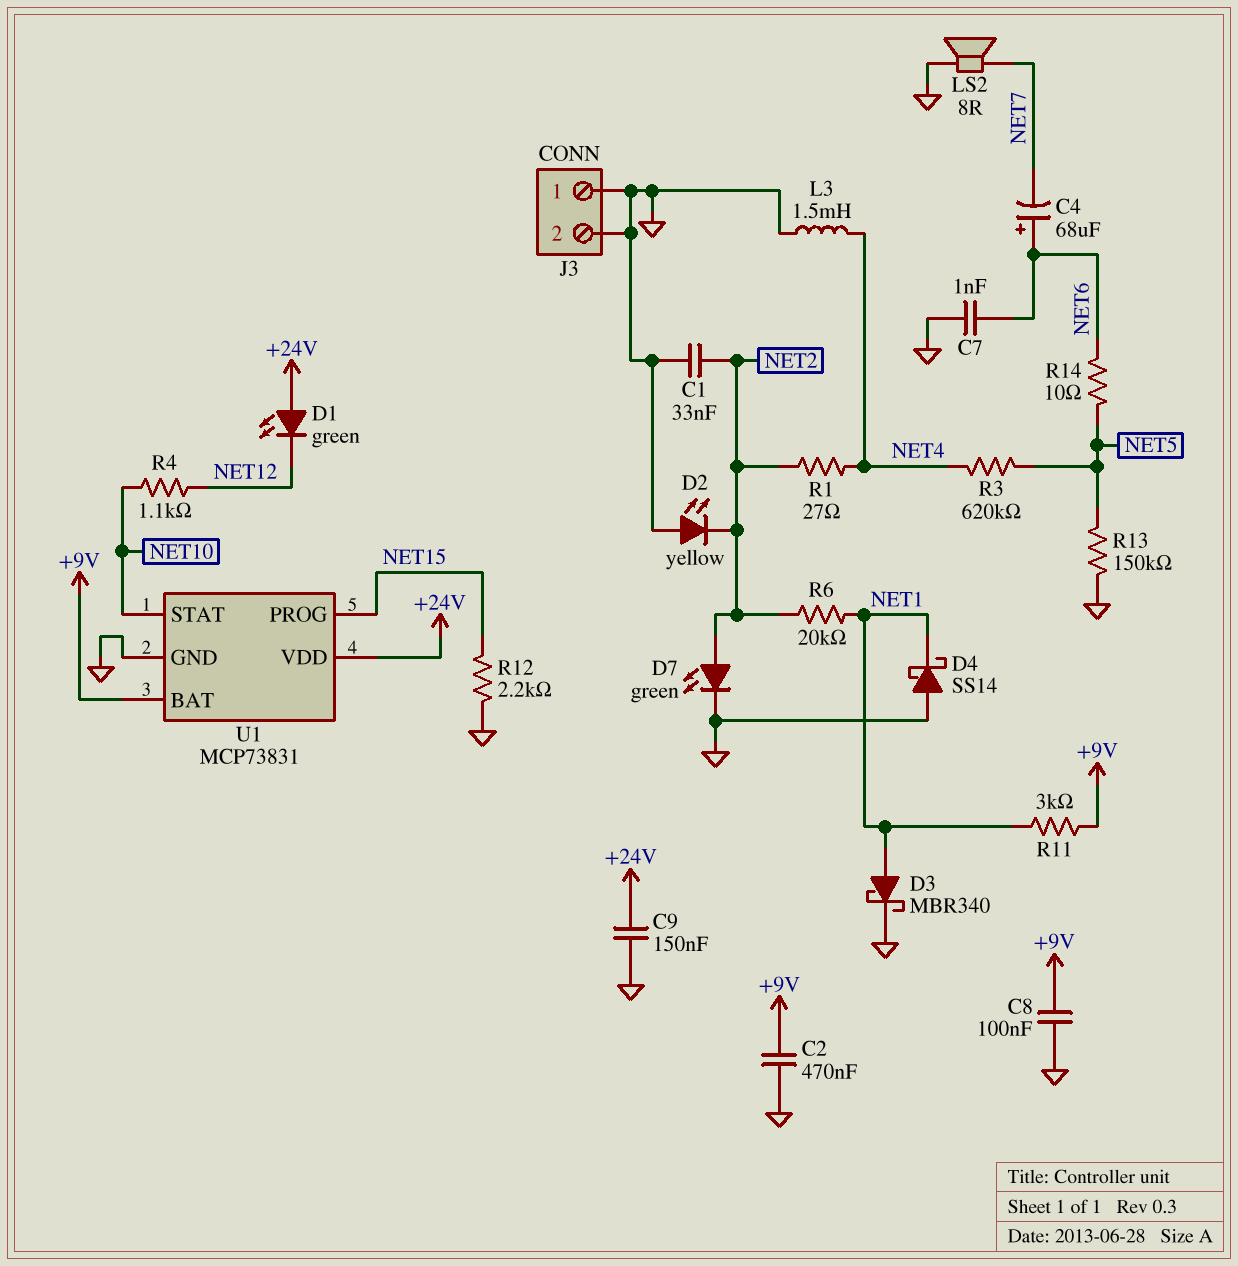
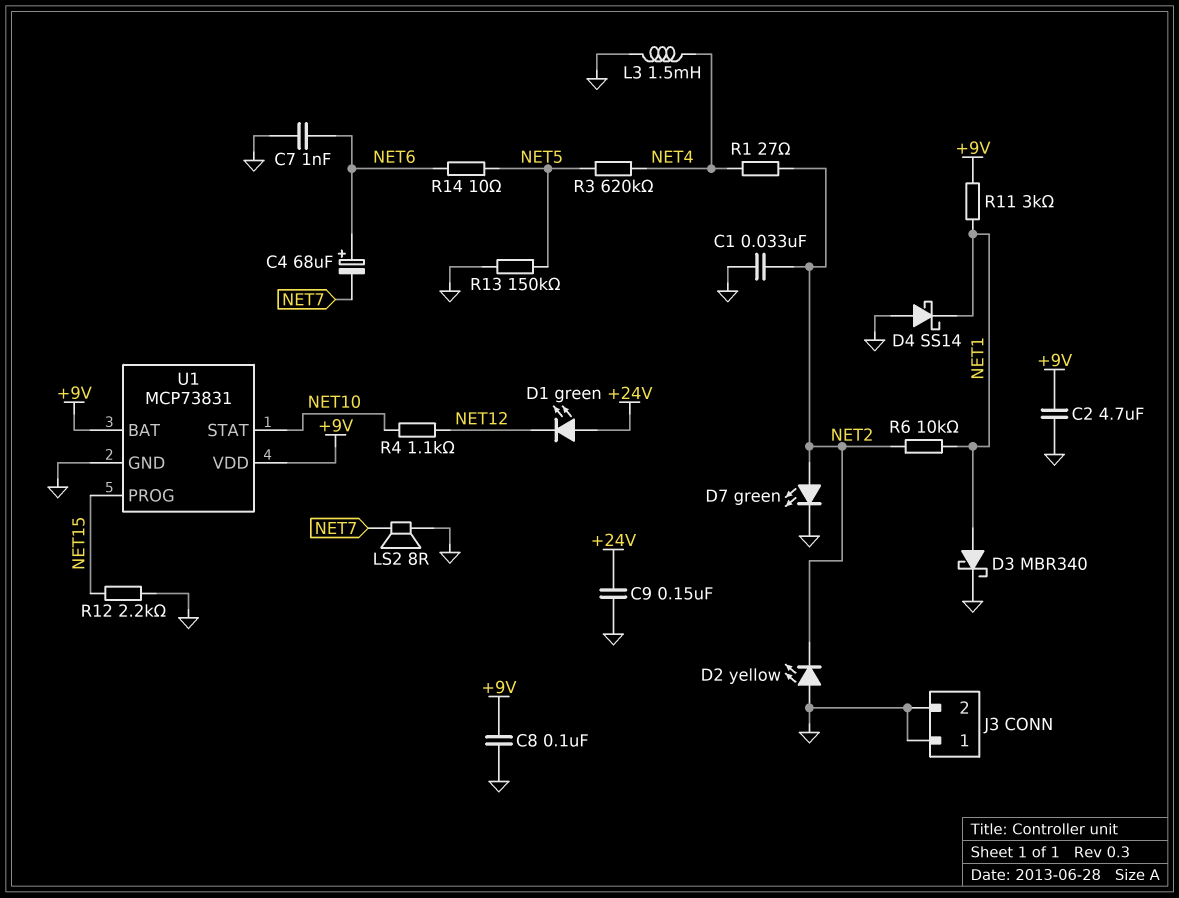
C2: 470nF (+9V, GND) -> 4.7uF (+9V, GND)
R6: 20k (NET1, NET2) -> 10k (NET1, NET2)
U1 pin VDD: +24V -> +9V

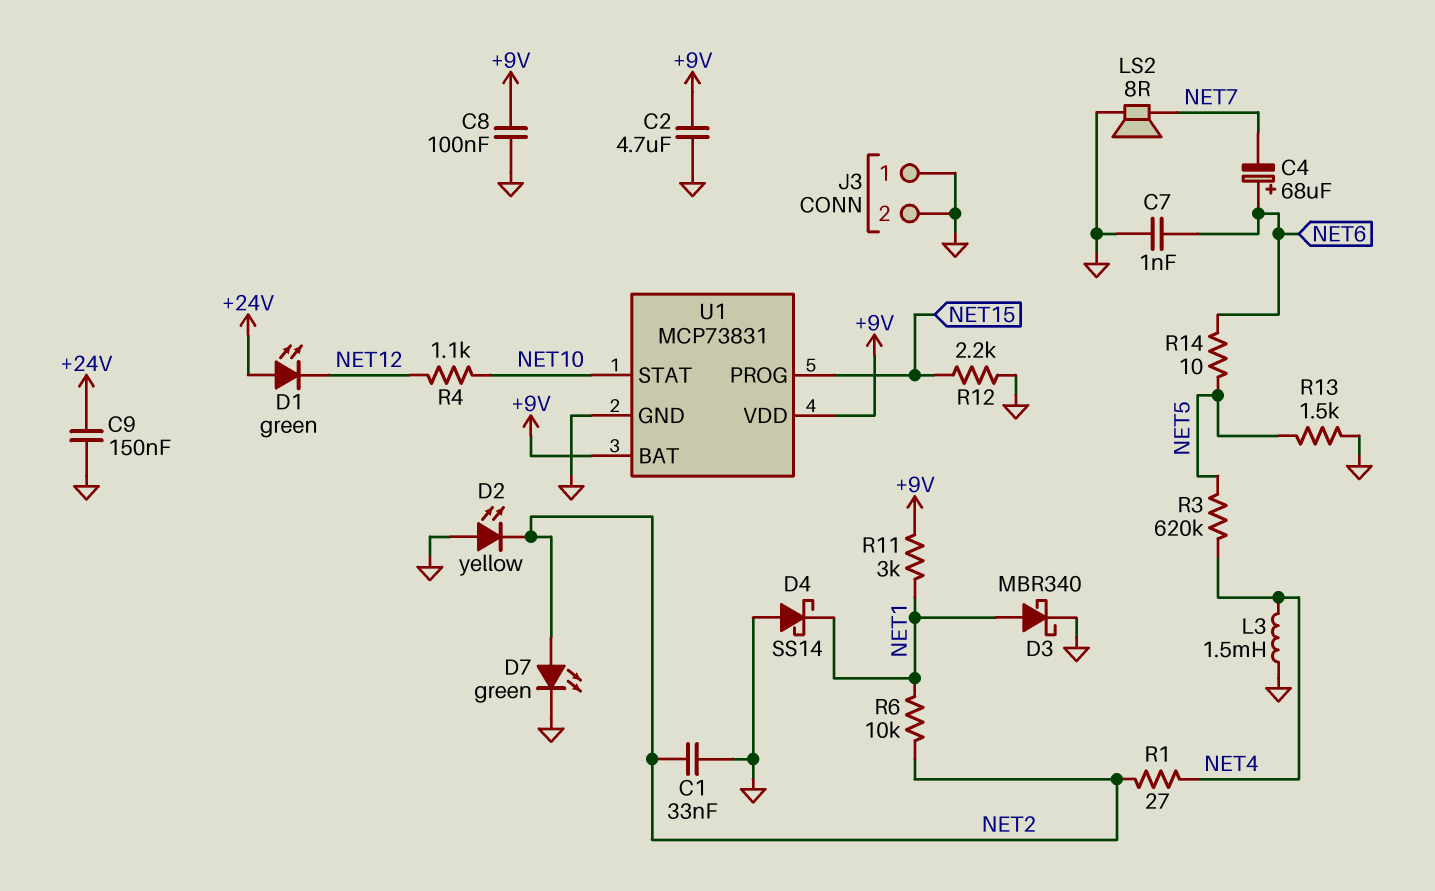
R13: 150k (GND, NET5) -> 1.5k (GND, NET5)

